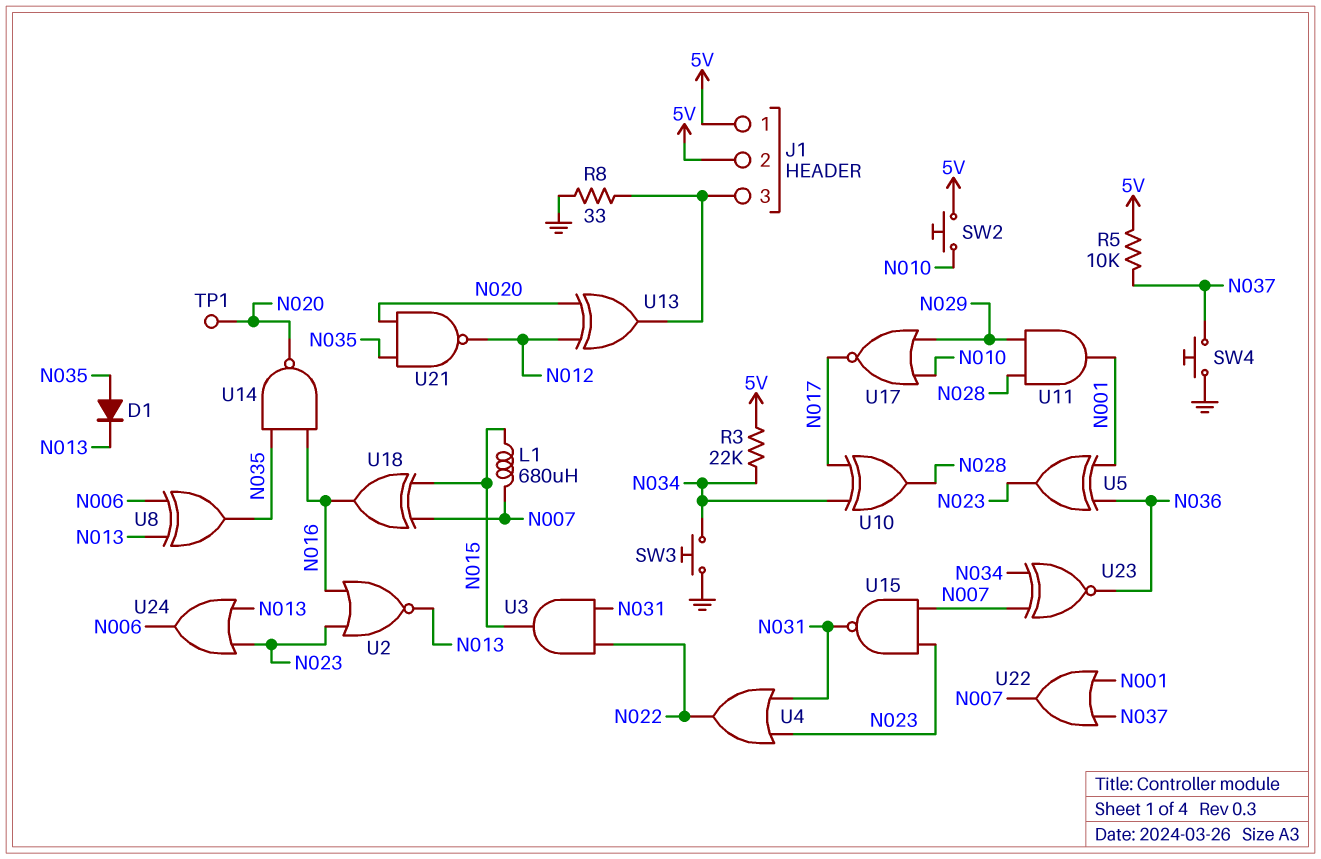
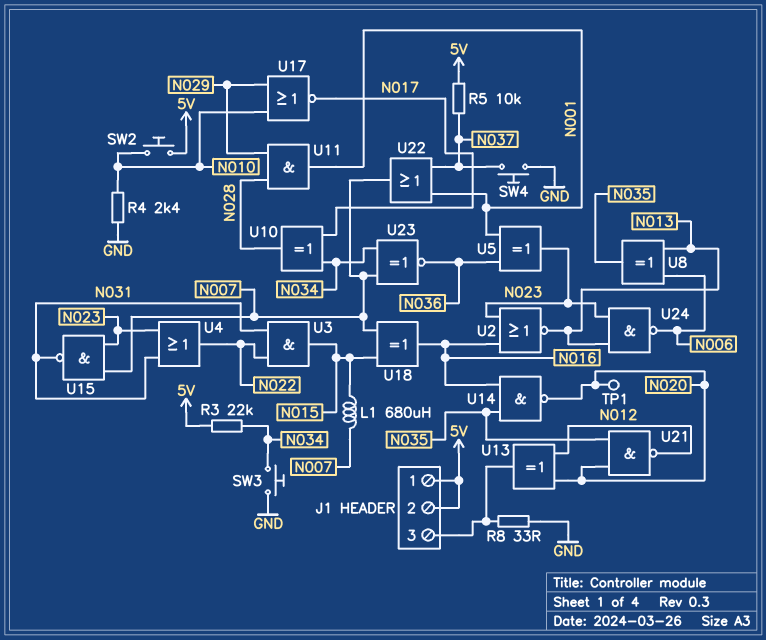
D1: diode (A N035, K N013) -> none
R4: none -> 2.4k (GND, N010)
U24: OR (in N013, in N023, out N006) -> NAND (in N013, in N023, out N006)

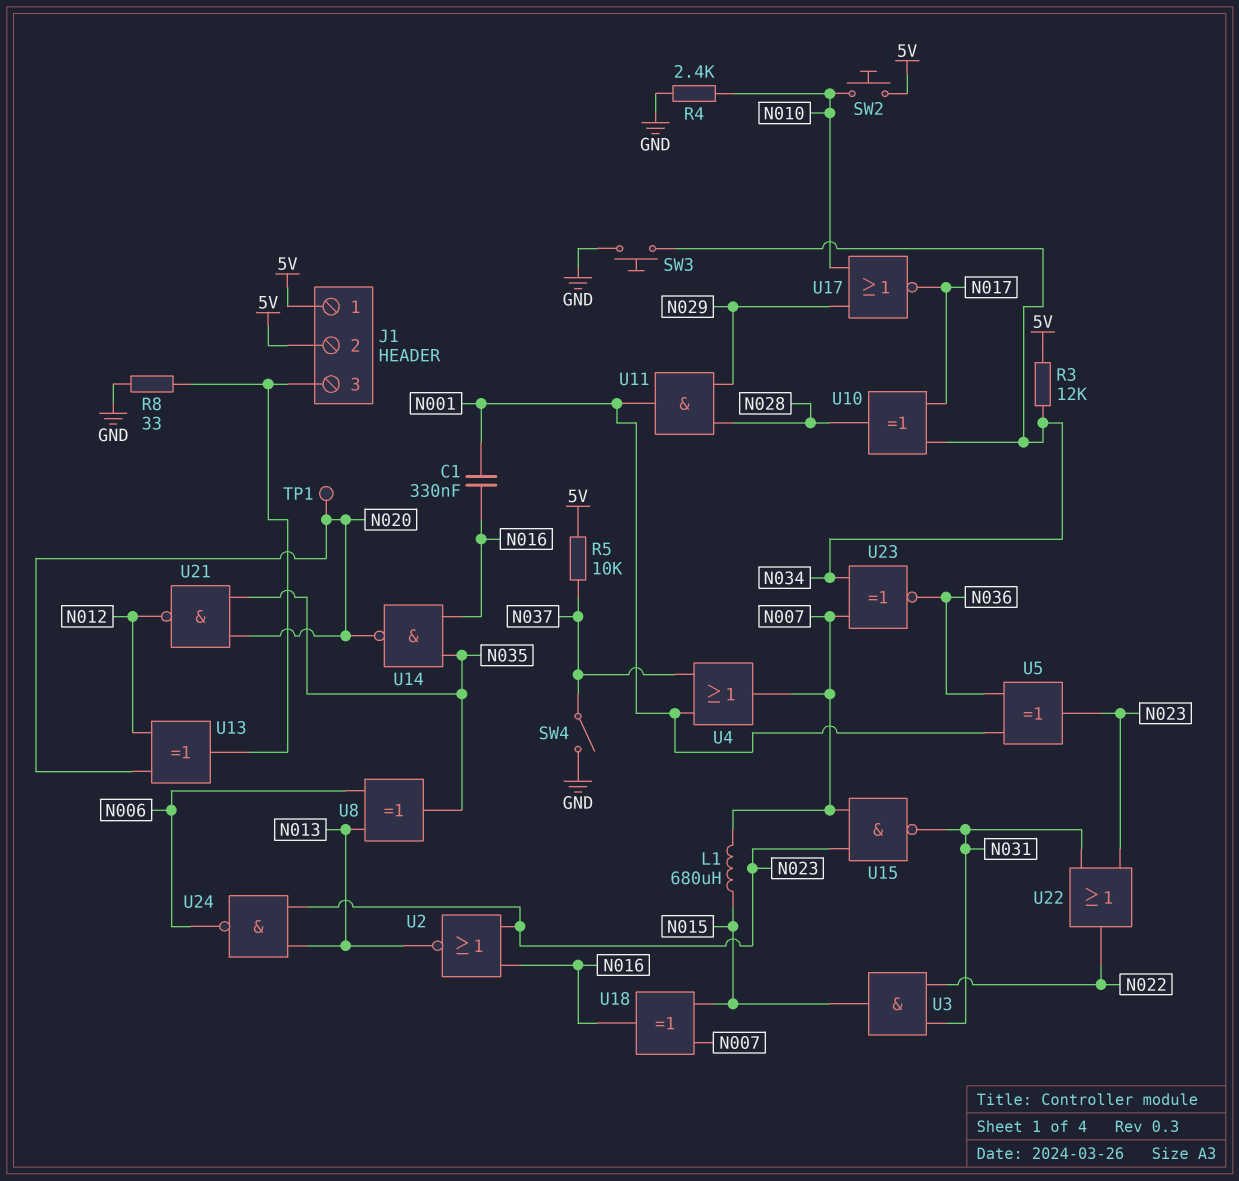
C1: none -> 330nF (N001, N016)
R3: 22k (5V, N034) -> 12k (5V, N034)
SW4: button (GND, N037) -> switch (GND, N037)
U4: OR (in N023, in N031, out N022) -> OR (in N001, in N037, out N007)
U22: OR (in N001, in N037, out N007) -> OR (in N023, in N031, out N022)

